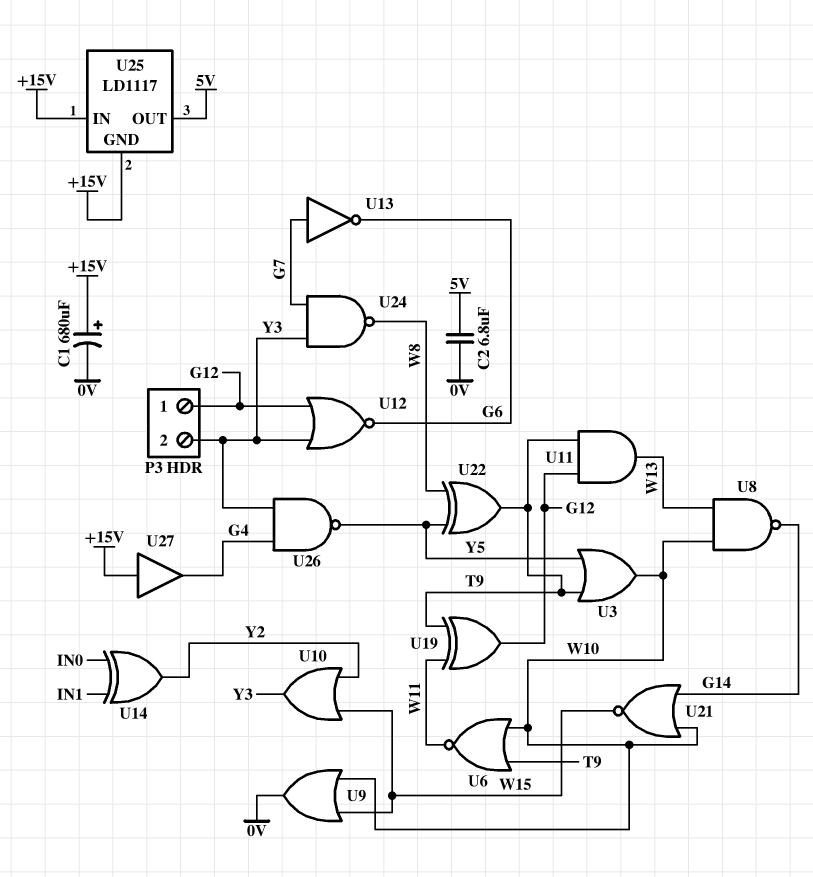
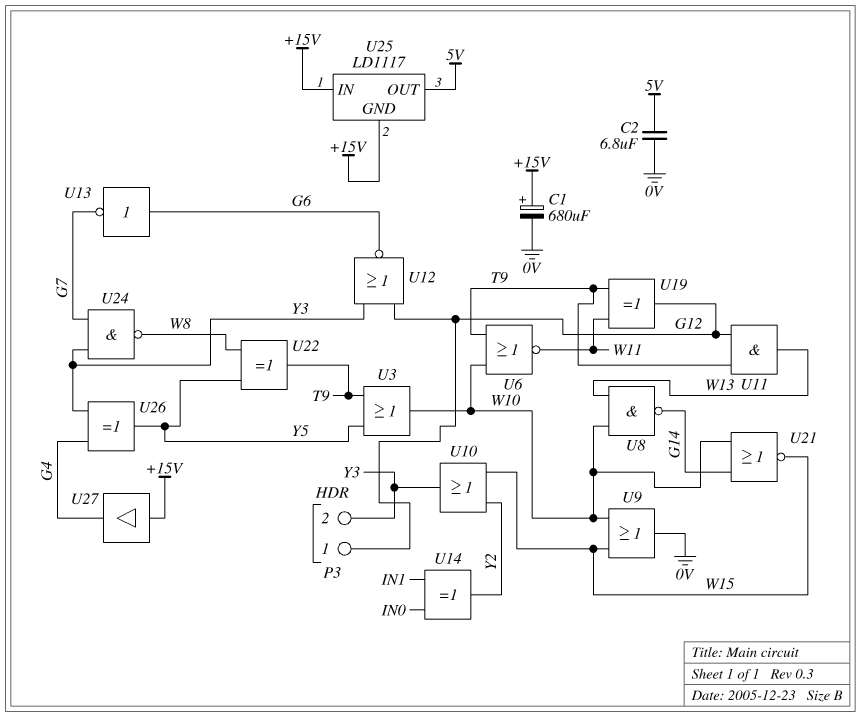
U13: NOT (in G7, out G6) -> NOT (in G6, out G7)
U26: NAND (in G4, in Y3, out Y5) -> XOR (in G4, in Y3, out Y5)

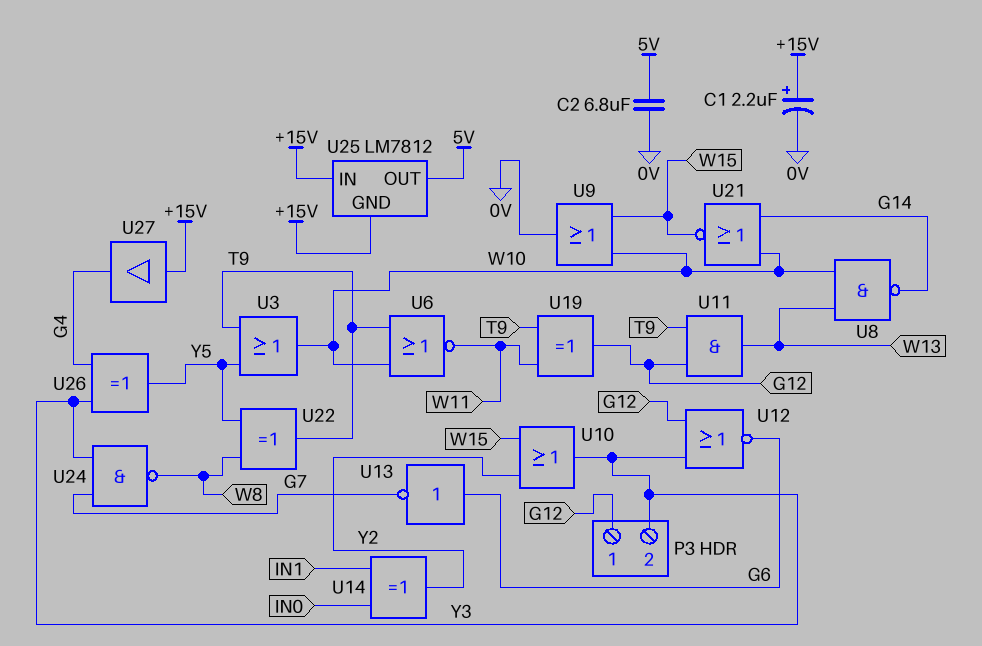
C1: 680uF (plus +15V, minus 0V) -> 2.2uF (plus +15V, minus 0V)
U25: LD1117 -> LM7812

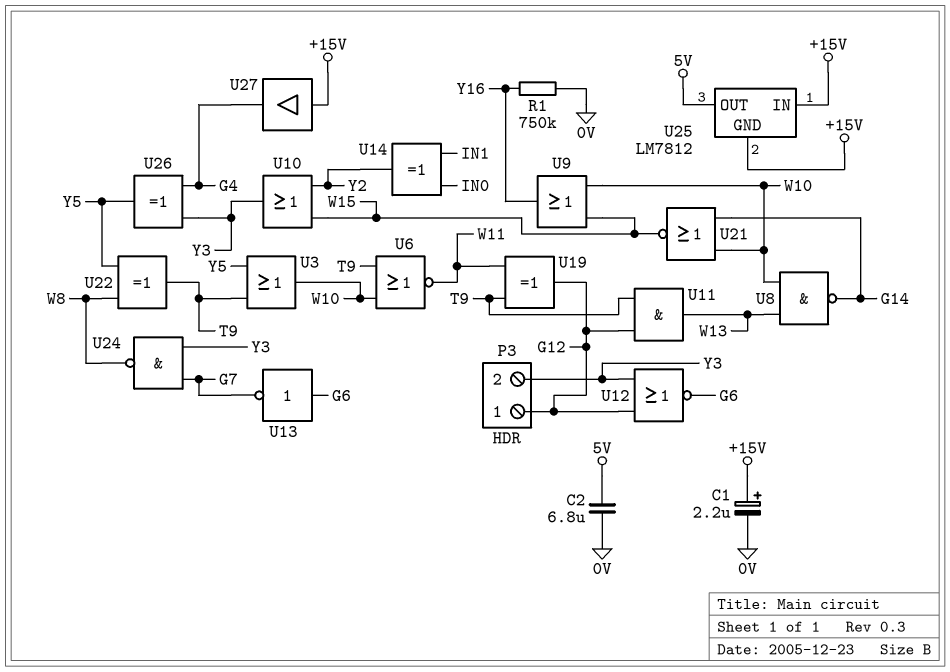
R1: none -> 750k (0V, Y16)
U9: OR (in W10, in W15, out 0V) -> OR (in W10, in W15, out Y16)

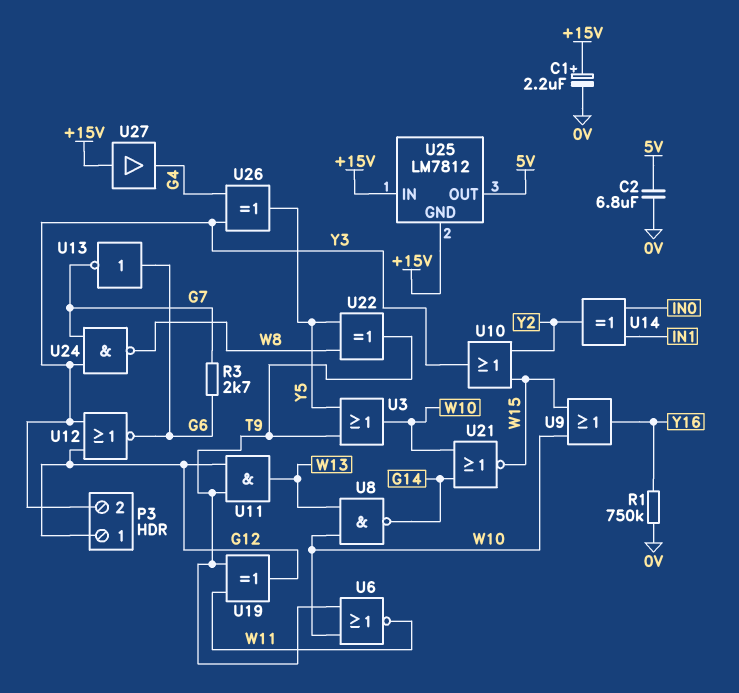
R3: none -> 2.7k (G6, G7)

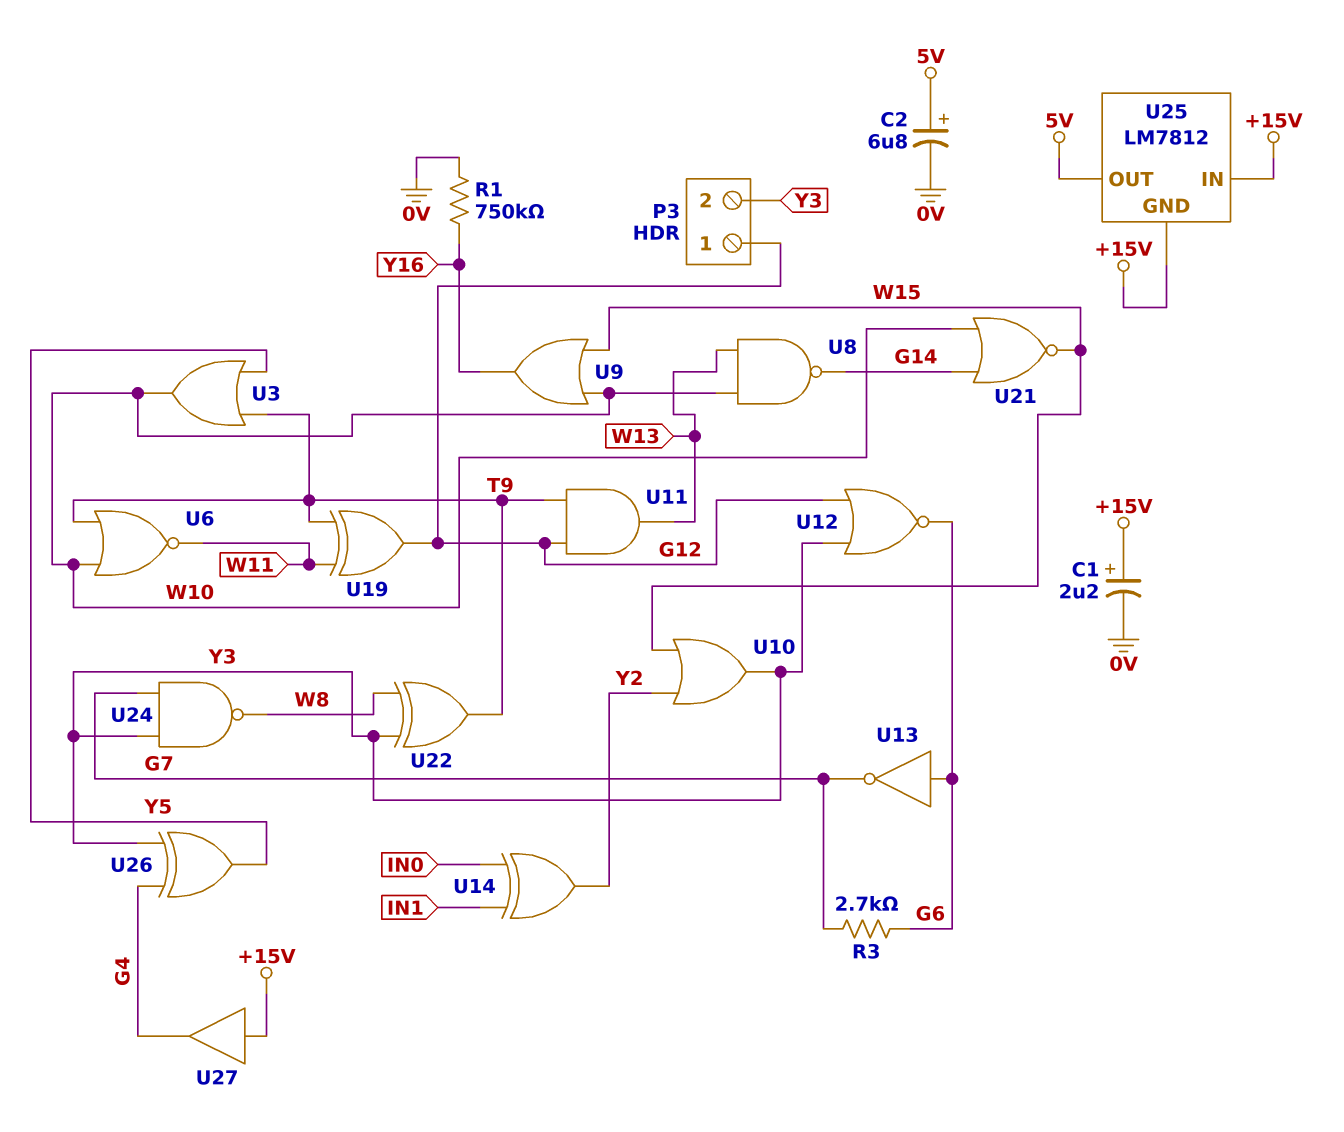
C2: 6.8uF (0V, 5V) -> 6.8uF (plus 5V, minus 0V)
U22: XOR (in W8, in Y5, out T9) -> XOR (in W8, in Y3, out T9)

